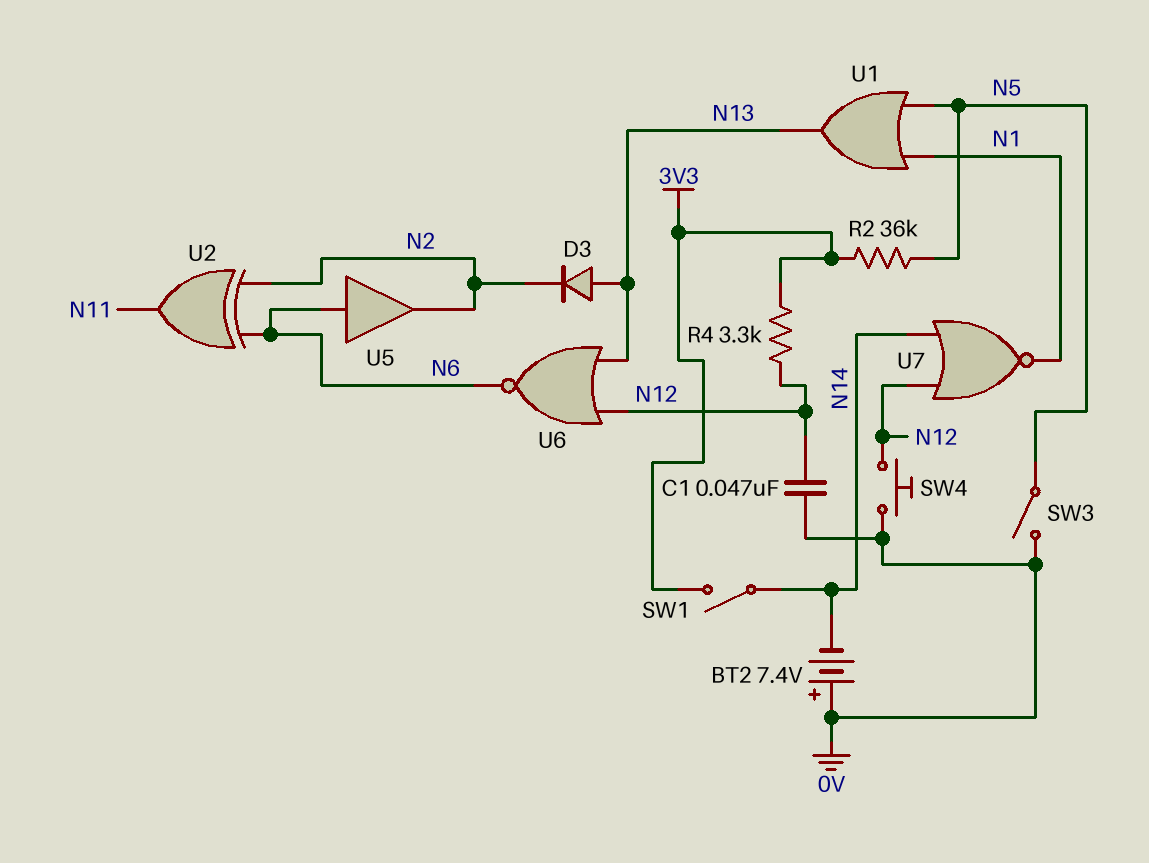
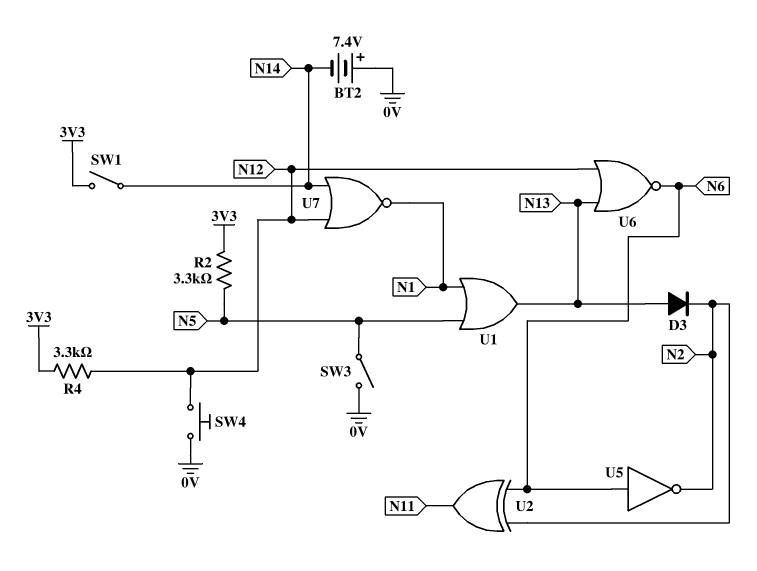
C1: 47nF (0V, N12) -> none
R2: 36k (3V3, N5) -> 3.3k (3V3, N5)
U5: buffer (in N6, out N2) -> NOT (in N6, out N2)

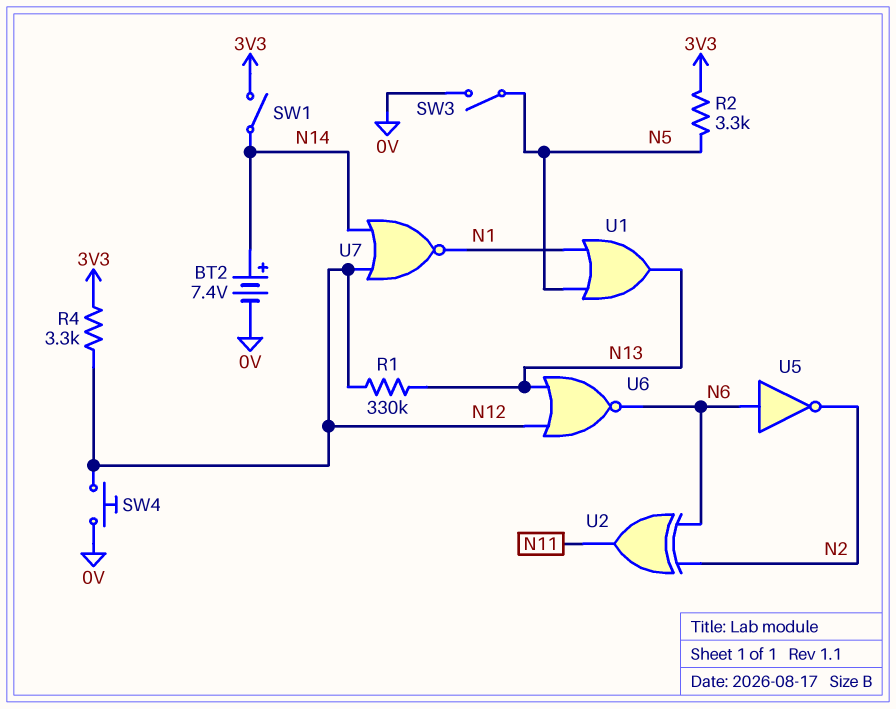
BT2: 7.4V (plus 0V, minus N14) -> 7.4V (plus N14, minus 0V)
D3: diode (A N13, K N2) -> none
R1: none -> 330k (N12, N13)

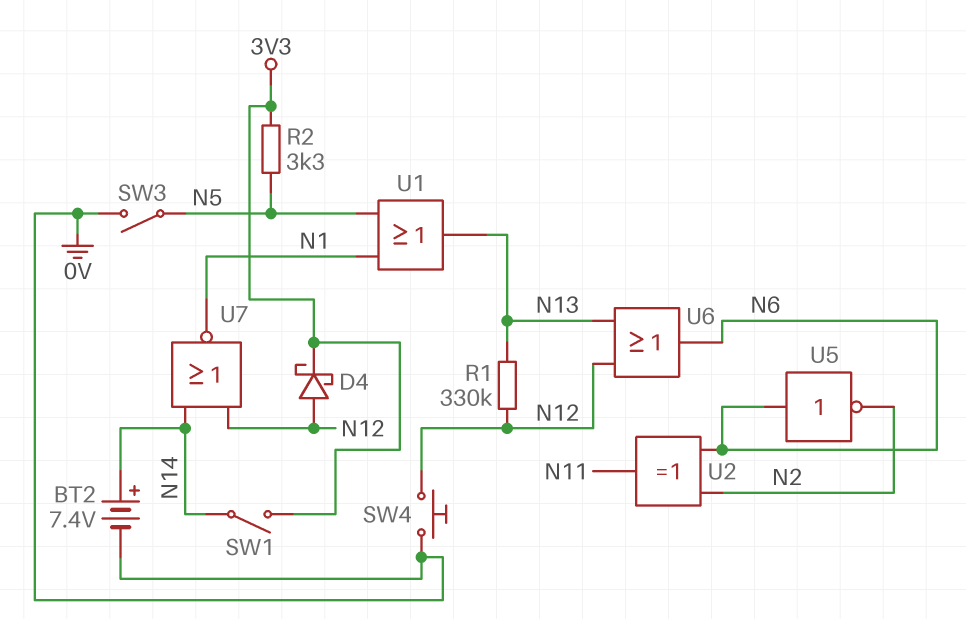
D4: none -> schottky (A N12, K 3V3)
R4: 3.3k (3V3, N12) -> none
U6: NOR (in N12, in N13, out N6) -> OR (in N12, in N13, out N6)

